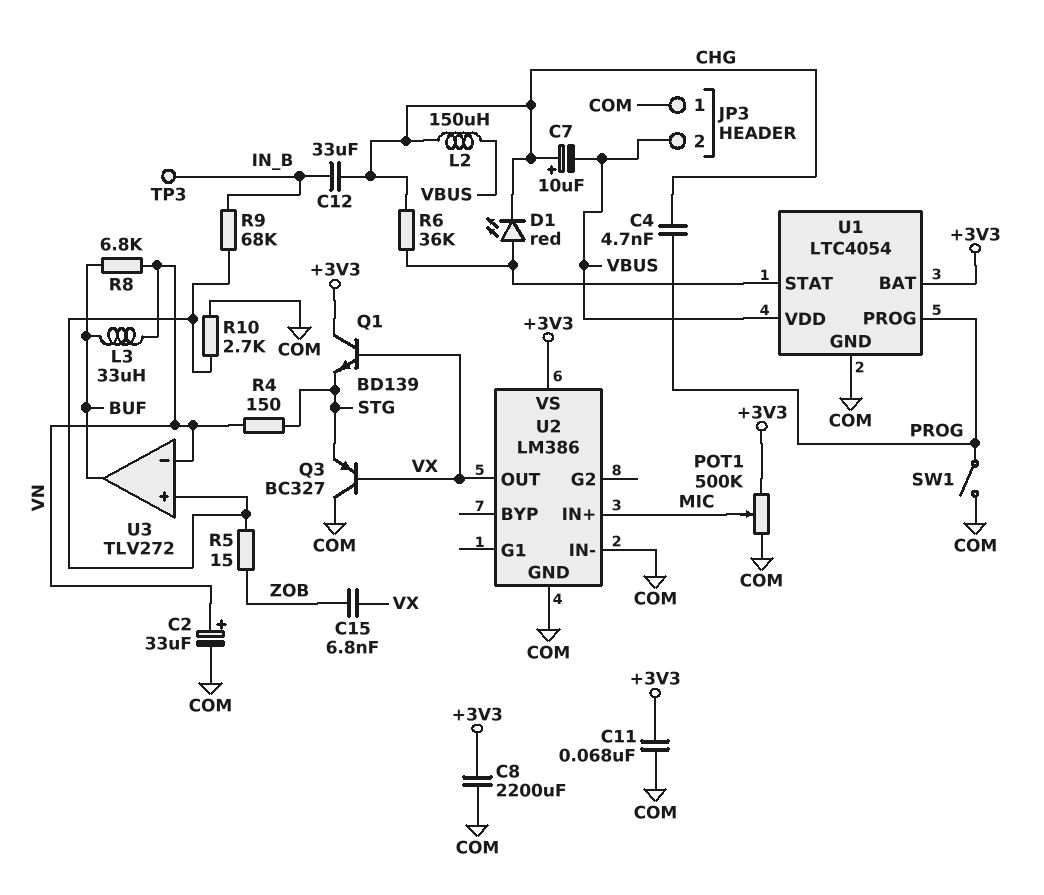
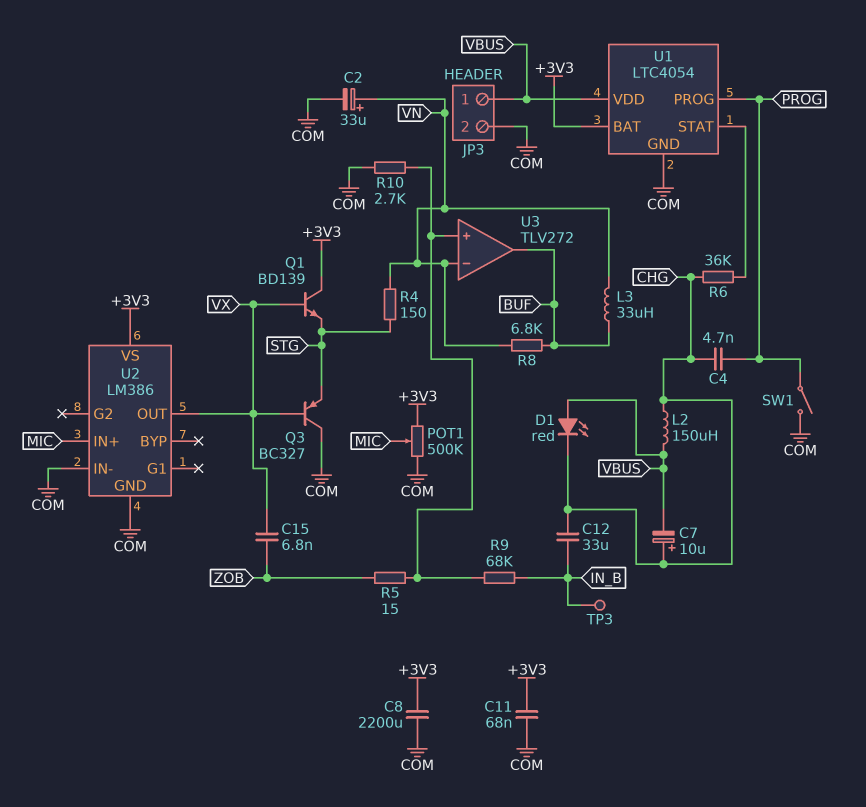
D1: LED red (A U1/STAT, K CHG) -> LED red (A VBUS, K CHG)
JP3 pin 1: COM -> VBUS
JP3 pin 2: VBUS -> COM

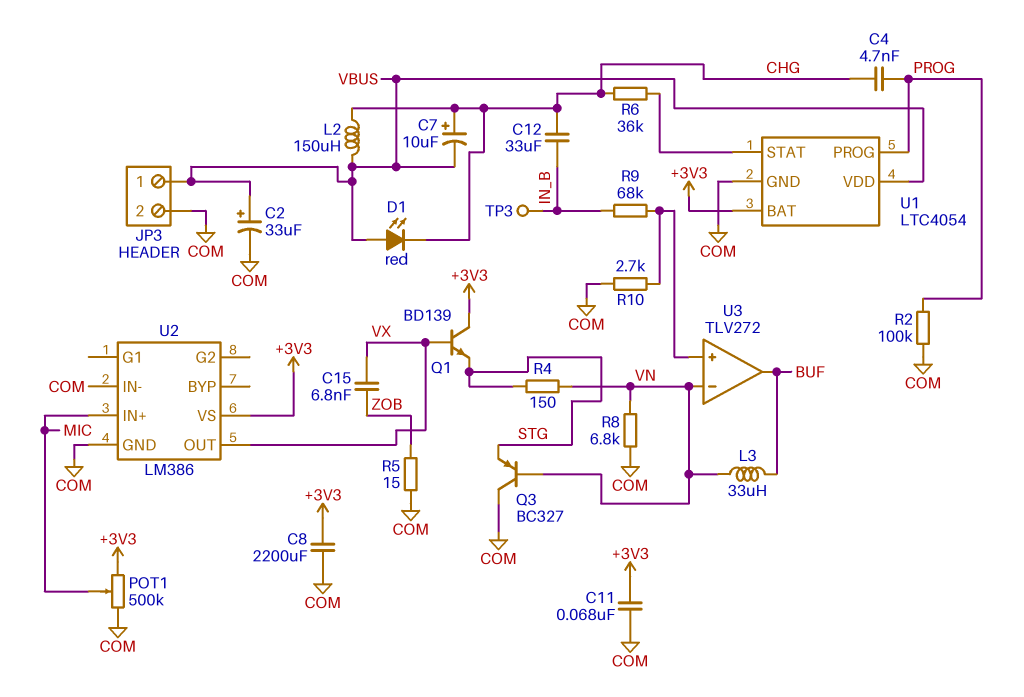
C2: 33uF (plus VN, minus COM) -> 33uF (plus VBUS, minus COM)
Q3: PNP BC327 (B VX, C COM, E STG) -> PNP BC327 (B VN, C COM, E STG)
R2: none -> 100k (COM, PROG)
R5: 15 (U3/in+, ZOB) -> 15 (COM, ZOB)
R8: 6.8k (BUF, VN) -> 6.8k (COM, VN)
SW1: switch (COM, PROG) -> none

